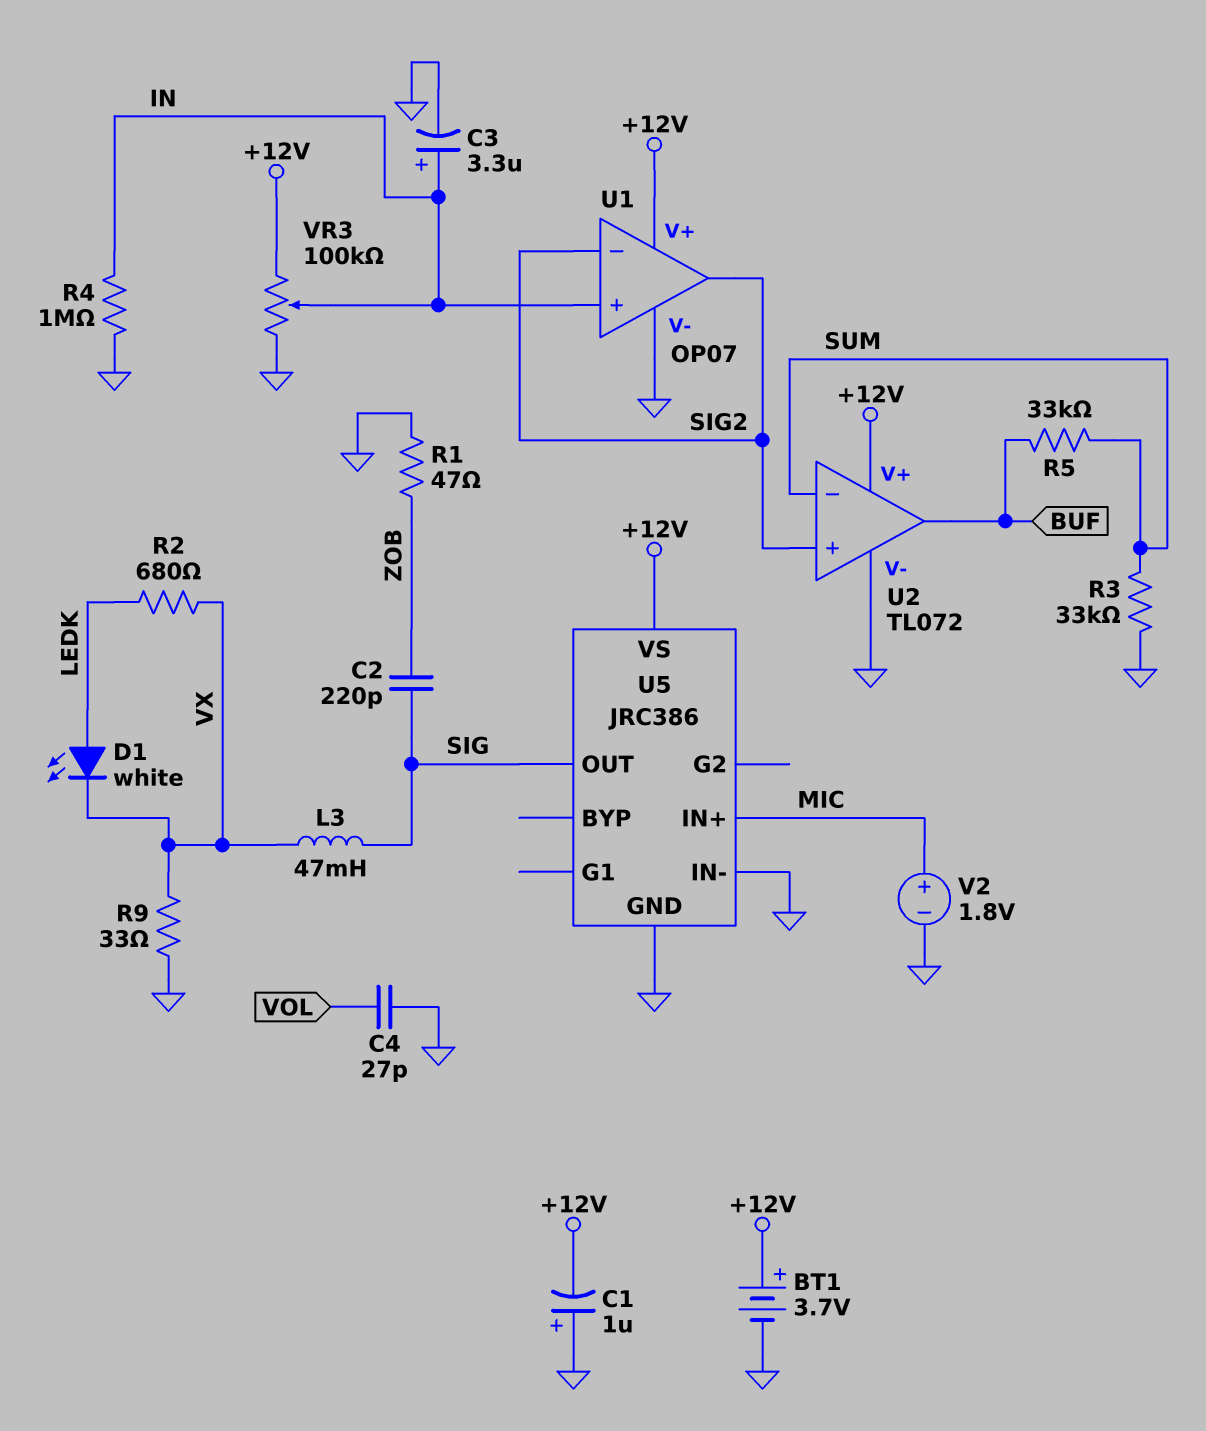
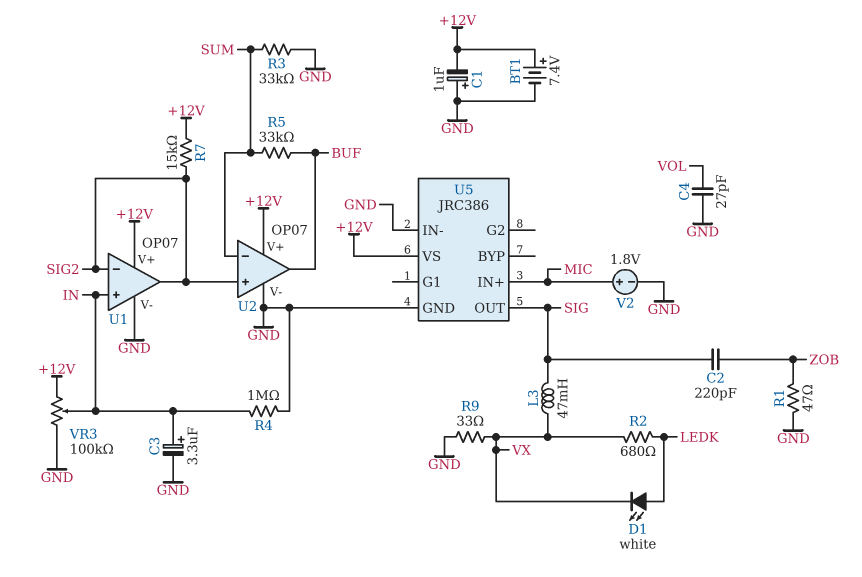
BT1: 3.7V (plus +12V, minus GND) -> 7.4V (plus +12V, minus GND)
R7: none -> 15k (+12V, SIG2)
U2: TL072 -> OP07

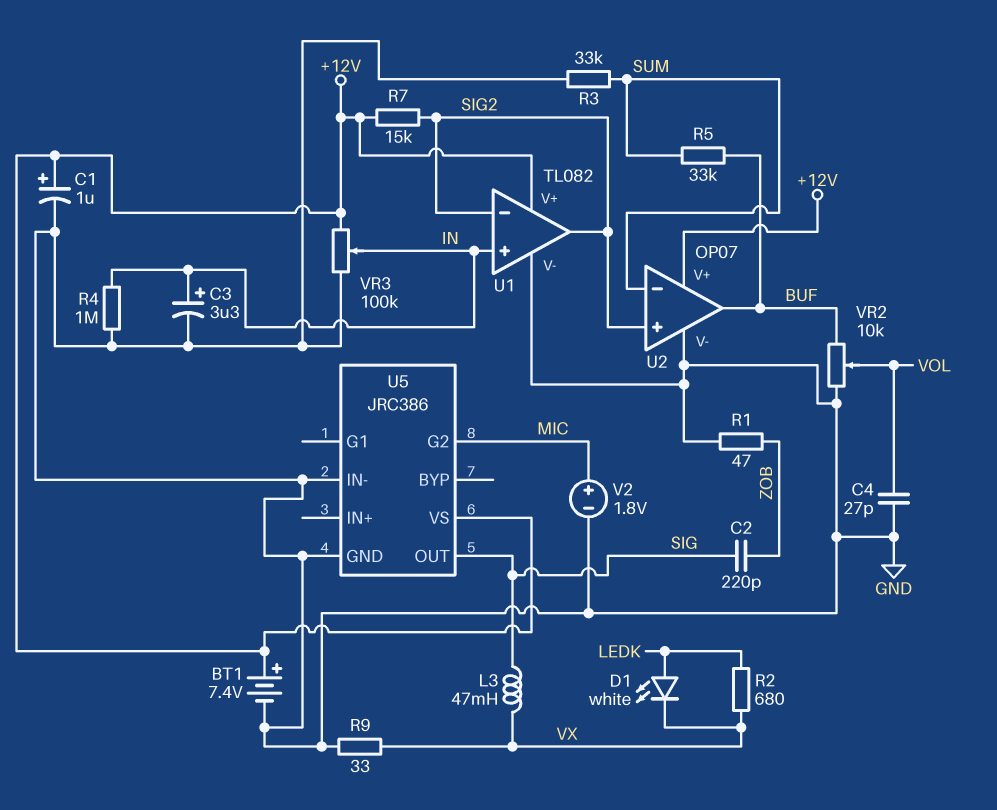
C1: 1uF (plus GND, minus +12V) -> 1uF (plus +12V, minus GND)
U1: OP07 -> TL082
U5 pin G2: none -> MIC
U5 pin IN+: MIC -> none
VR2: none -> 10k (BUF, GND, wiper VOL)

